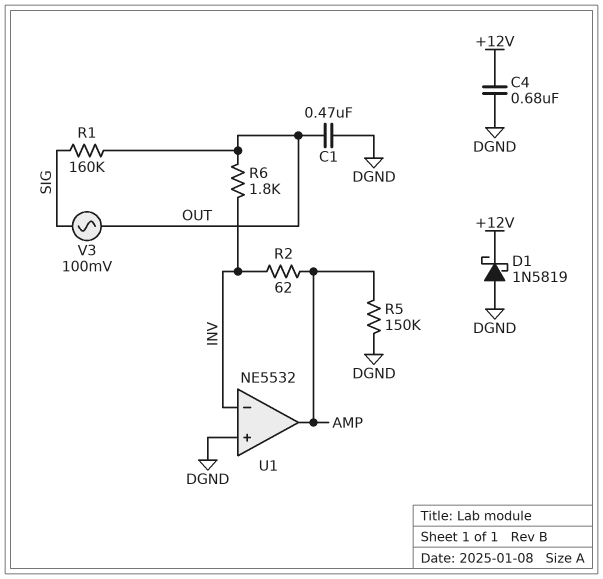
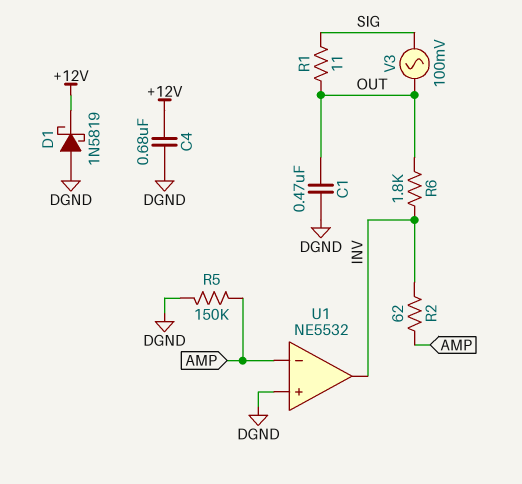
R1: 160k (OUT, SIG) -> 11 (OUT, SIG)
U1 pin in-: INV -> AMP
U1 pin out: AMP -> INV

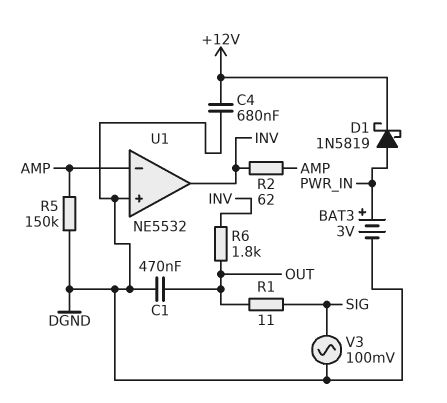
BAT3: none -> 3V (plus PWR_IN, minus DGND)
D1: schottky 1N5819 (A DGND, K +12V) -> schottky 1N5819 (A PWR_IN, K +12V)
V3: AC 100mV (OUT, SIG) -> AC 100mV (DGND, SIG)

